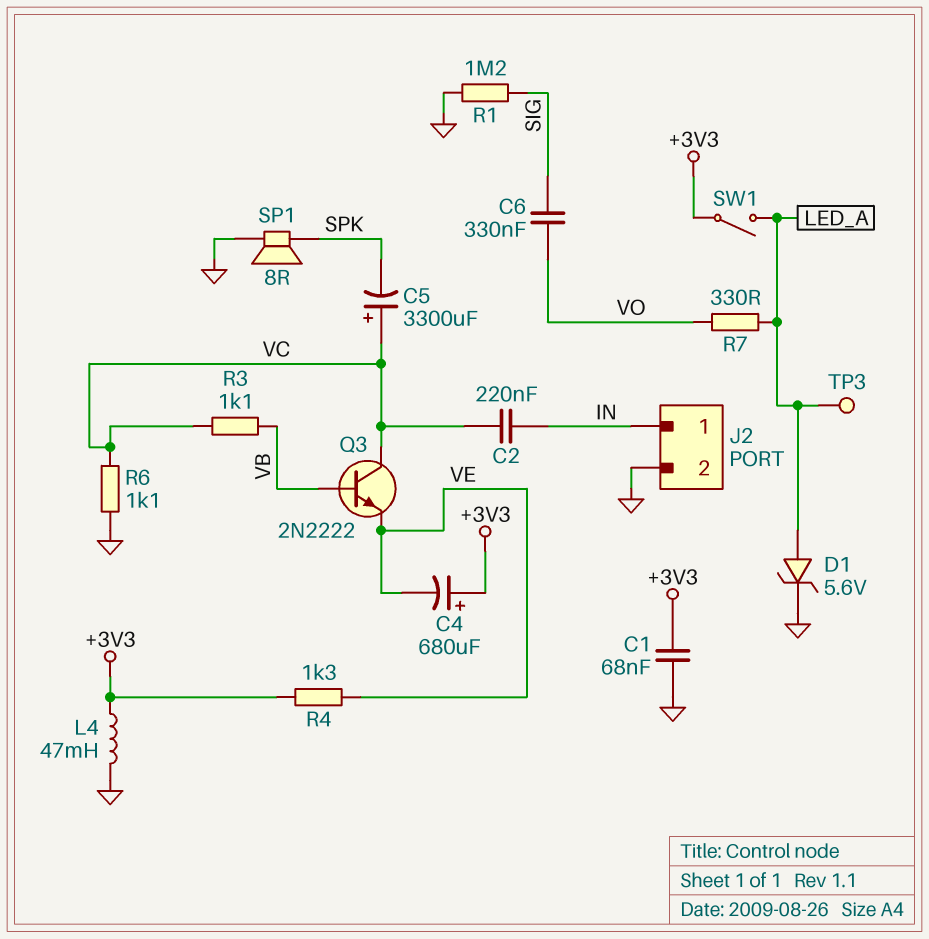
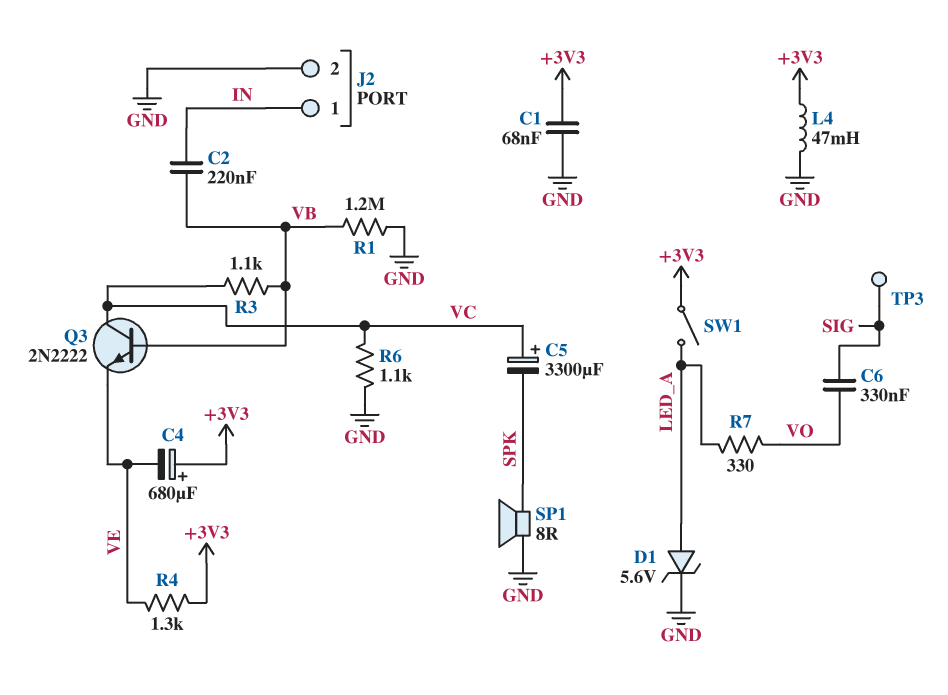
C2: 220nF (IN, VC) -> 220nF (IN, VB)
R1: 1.2M (GND, SIG) -> 1.2M (GND, VB)
TP3: test point (LED_A) -> test point (SIG)

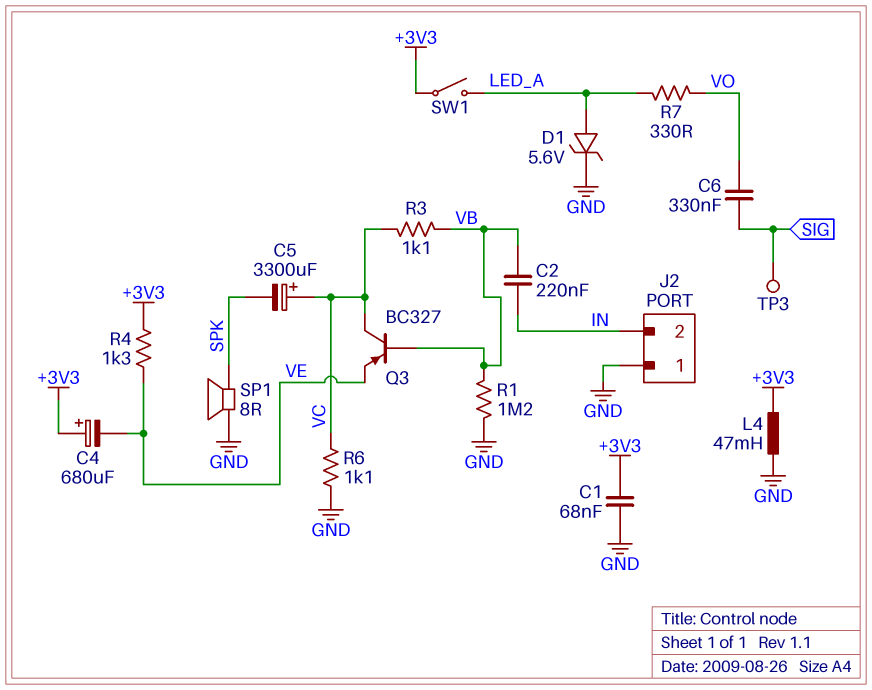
J2 pin 1: IN -> GND
J2 pin 2: GND -> IN
Q3: NPN 2N2222 (B VB, C VC, E VE) -> PNP BC327 (B VB, C VC, E VE)

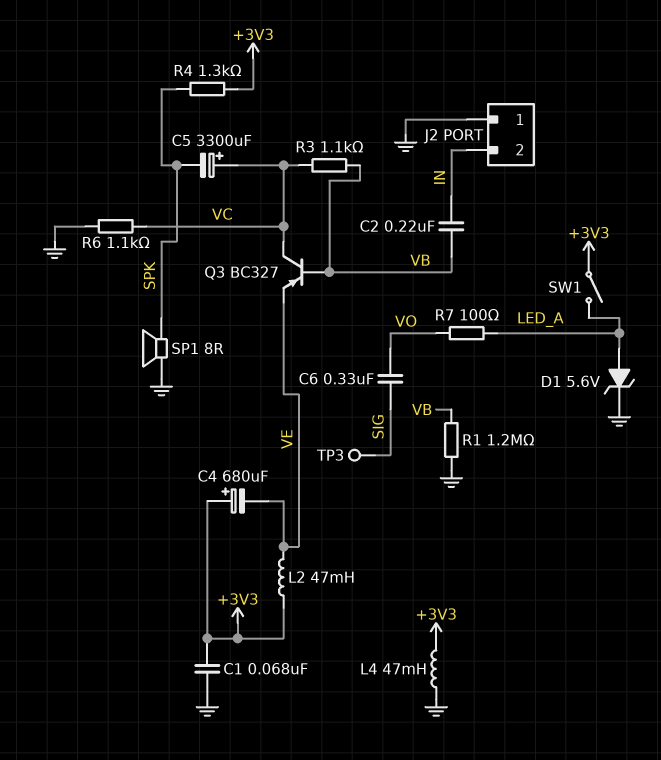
L2: none -> 47mH (+3V3, VE)
R4: 1.3k (+3V3, VE) -> 1.3k (+3V3, SPK)
R7: 330 (LED_A, VO) -> 100 (LED_A, VO)

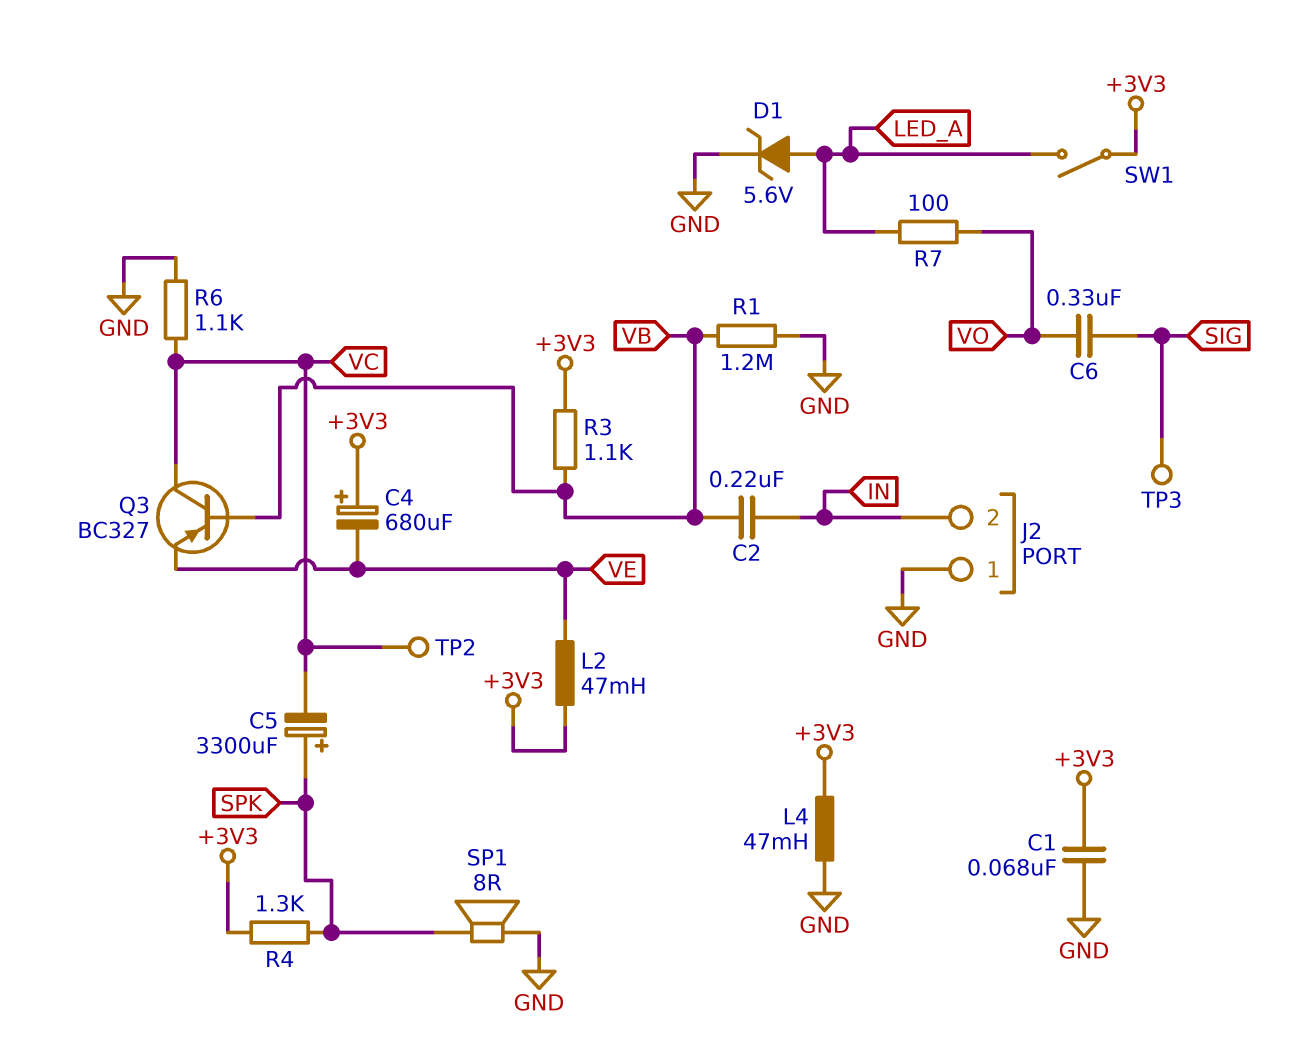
C5: 3300uF (plus VC, minus SPK) -> 3300uF (plus SPK, minus VC)
R3: 1.1k (VB, VC) -> 1.1k (+3V3, VB)
TP2: none -> test point (VC)

